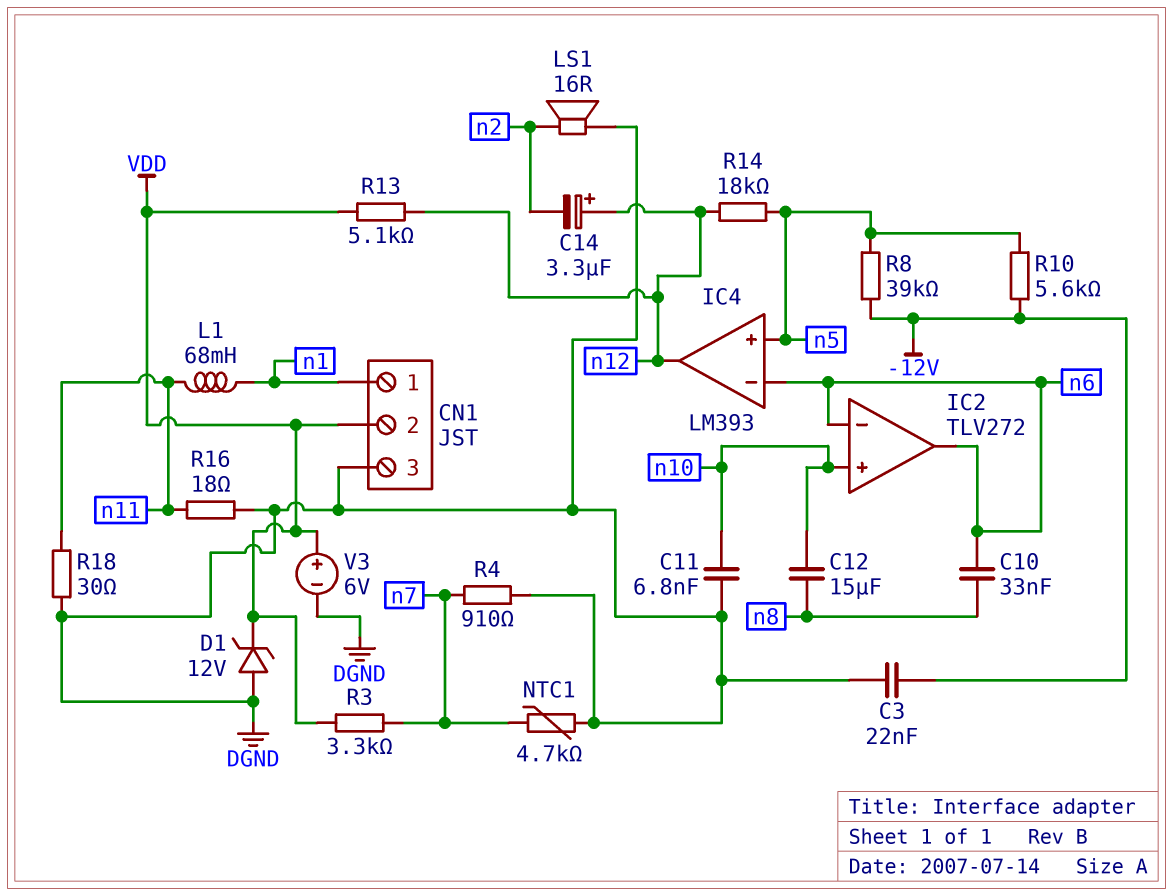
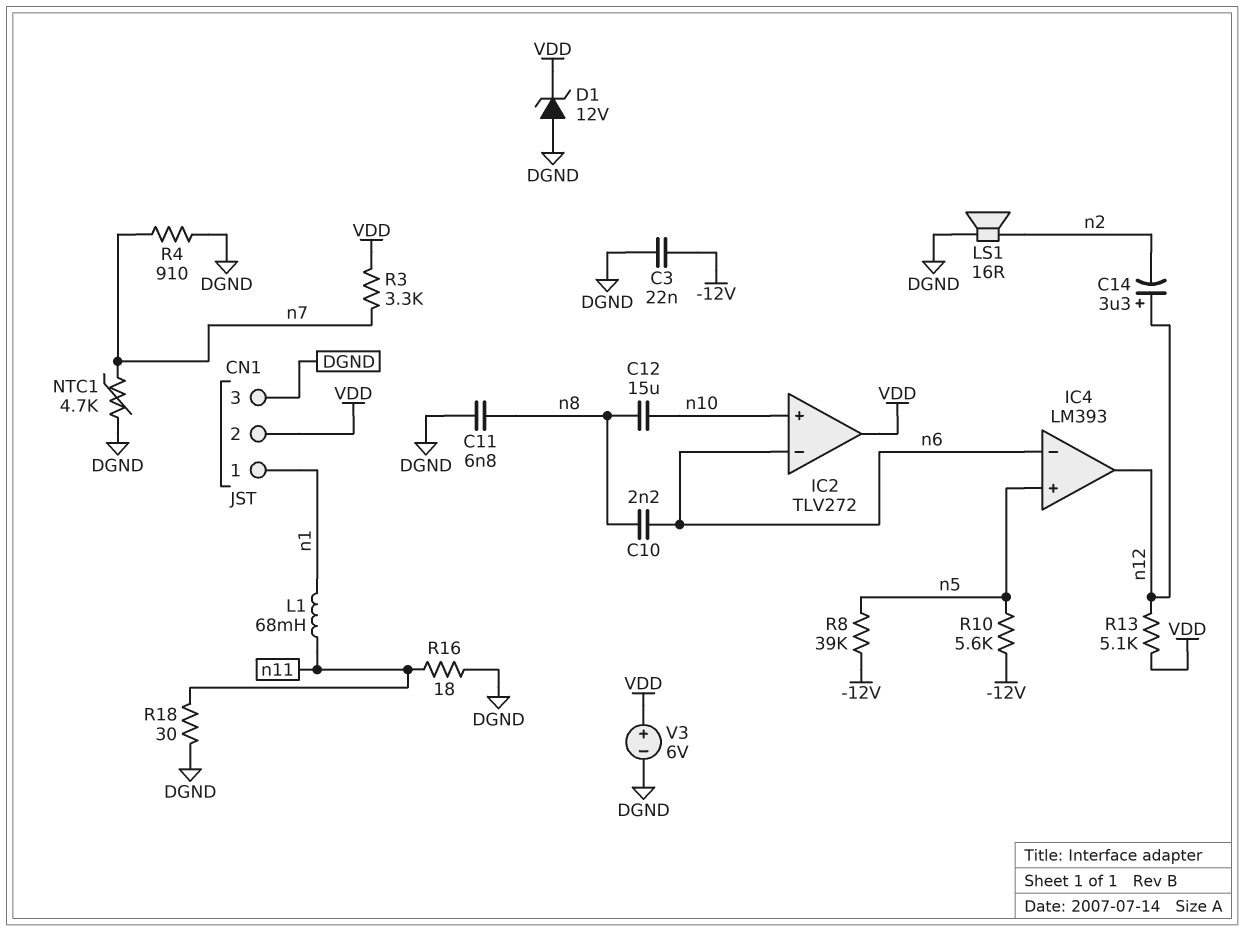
C10: 33nF (n6, n8) -> 2.2nF (n6, n8)
C11: 6.8nF (DGND, n10) -> 6.8nF (DGND, n8)
IC2 pin out: n6 -> VDD
R14: 18k (n5, n12) -> none

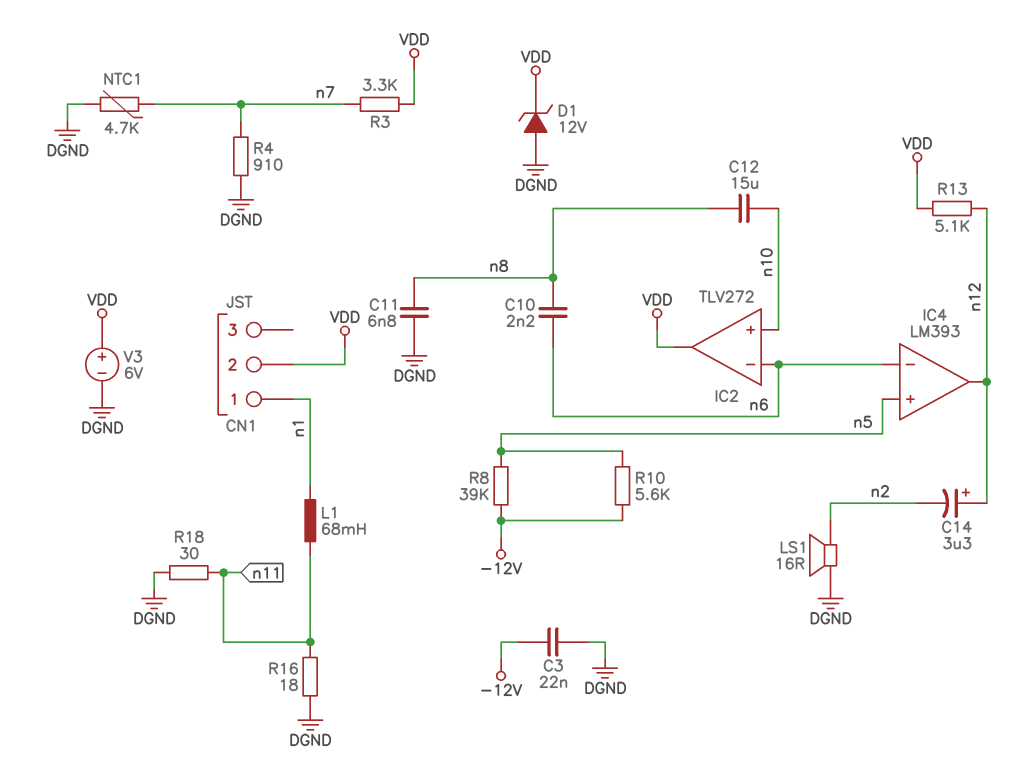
CN1 pin 3: DGND -> none

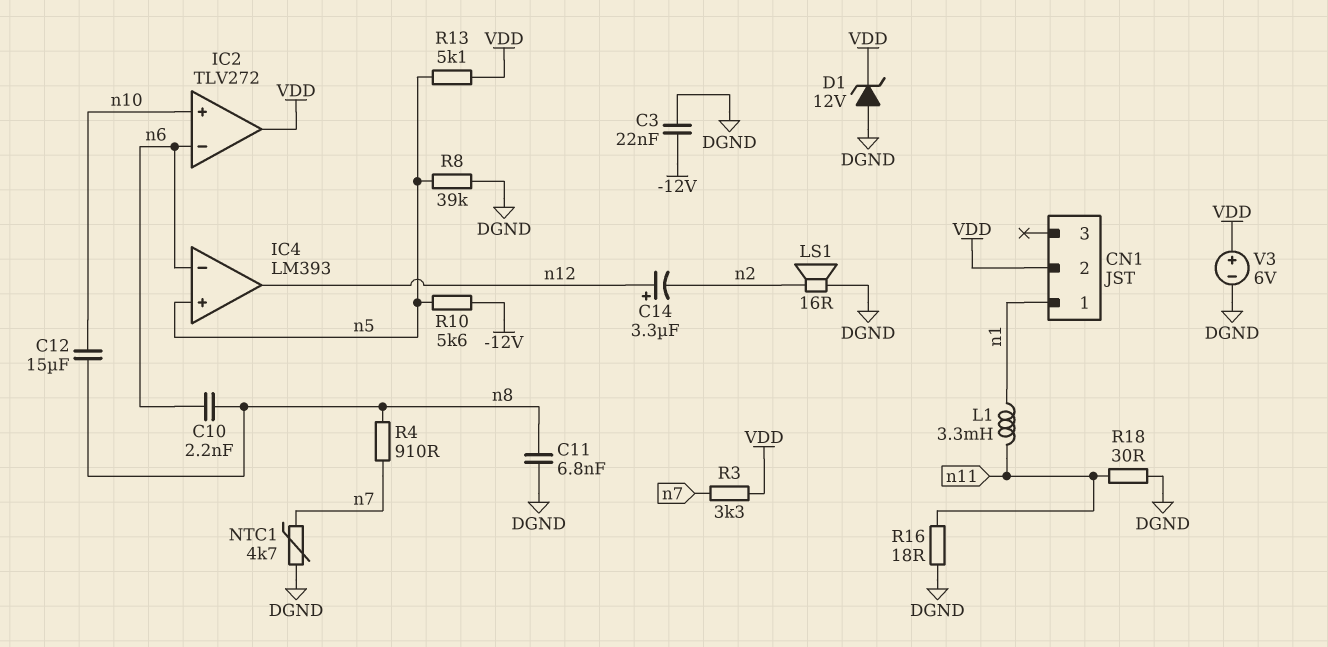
L1: 68mH (n1, n11) -> 3.3mH (n1, n11)
R4: 910 (DGND, n7) -> 910 (n7, n8)
R8: 39k (-12V, n5) -> 39k (DGND, n5)
R13: 5.1k (VDD, n12) -> 5.1k (VDD, n5)

